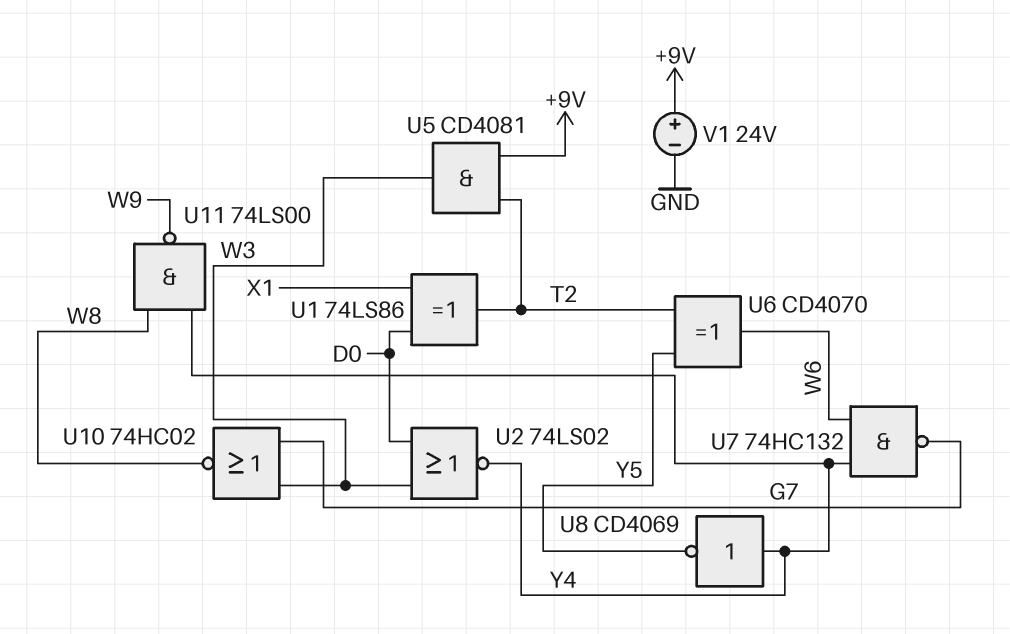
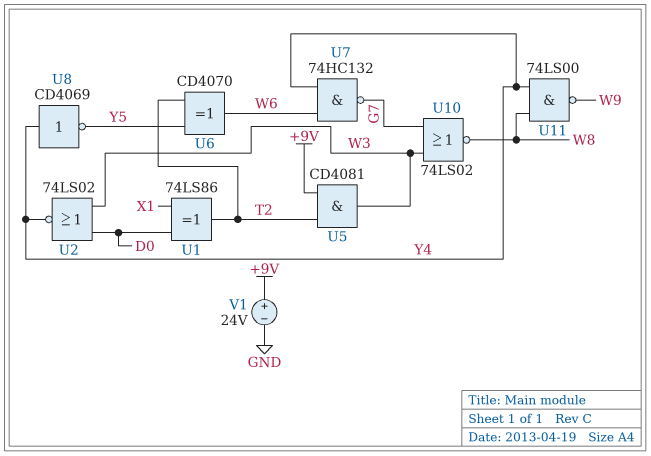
U10: NOR 74HC02 (in G7, in W3, out W8) -> NOR 74LS02 (in G7, in W3, out W8)

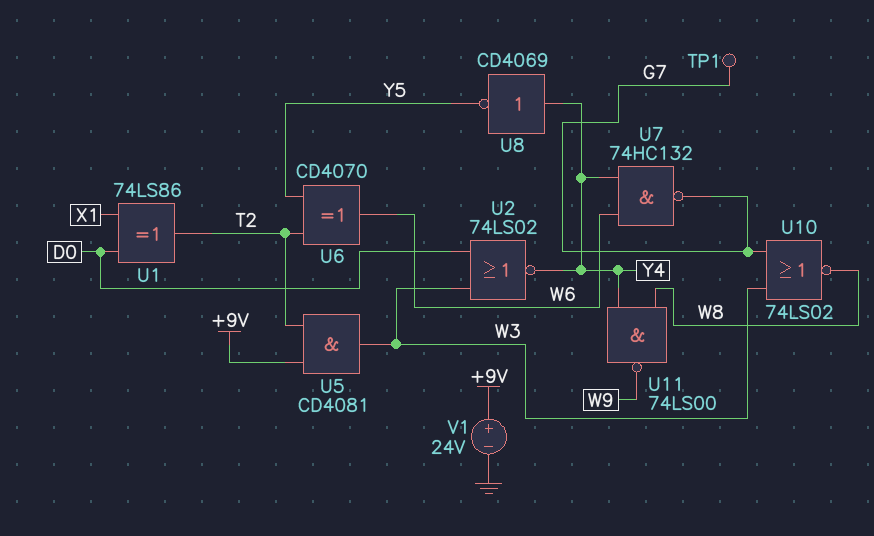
TP1: none -> test point (G7)

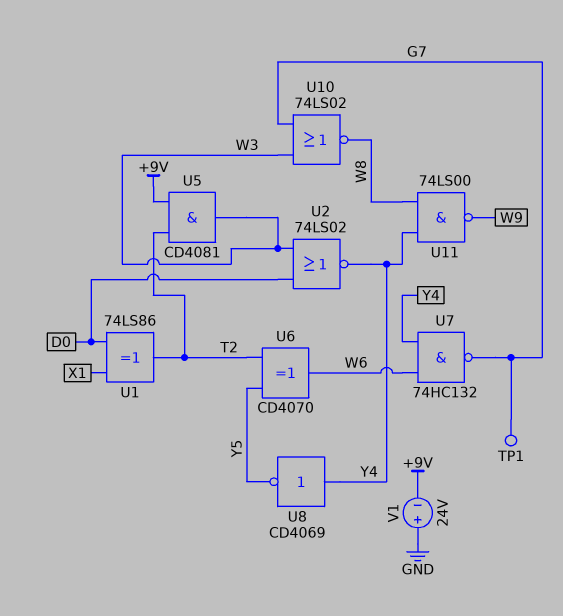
V1: 24V (plus +9V, minus GND) -> 24V (plus GND, minus +9V)

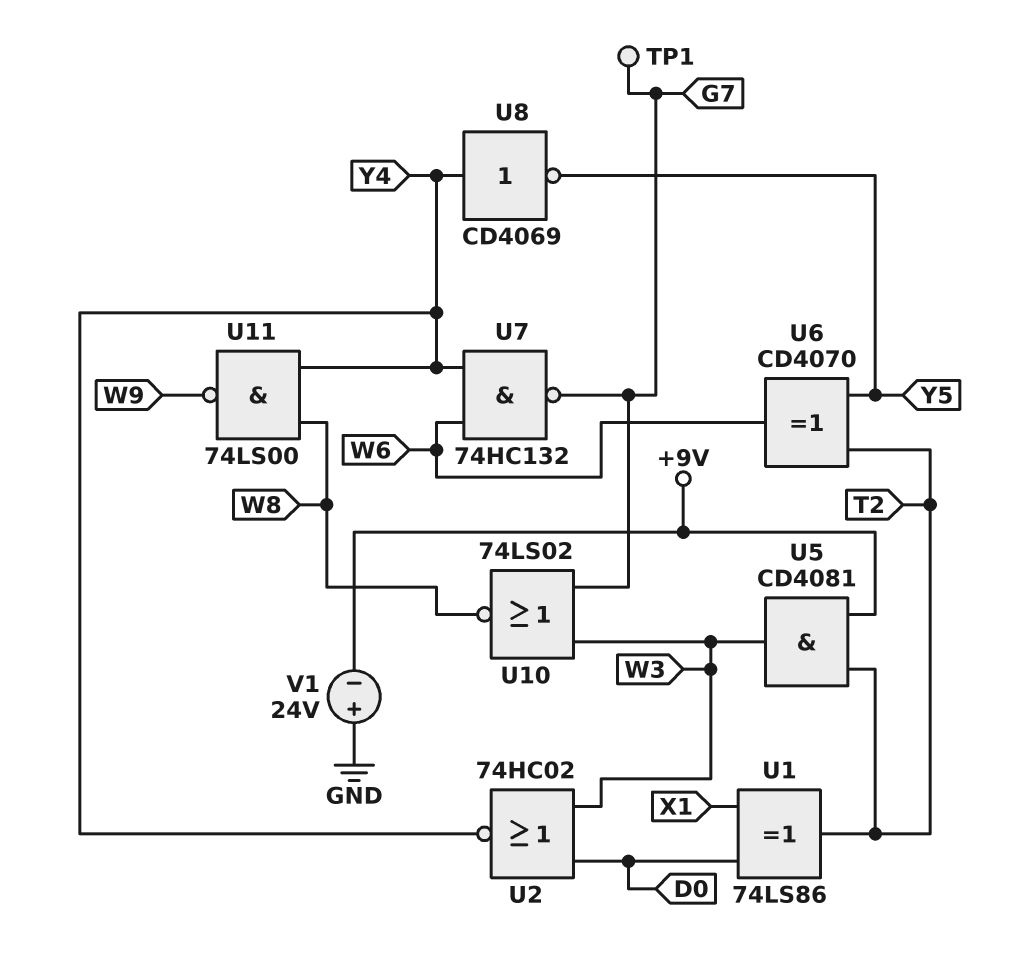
U2: NOR 74LS02 (in D0, in W3, out Y4) -> NOR 74HC02 (in D0, in W3, out Y4)

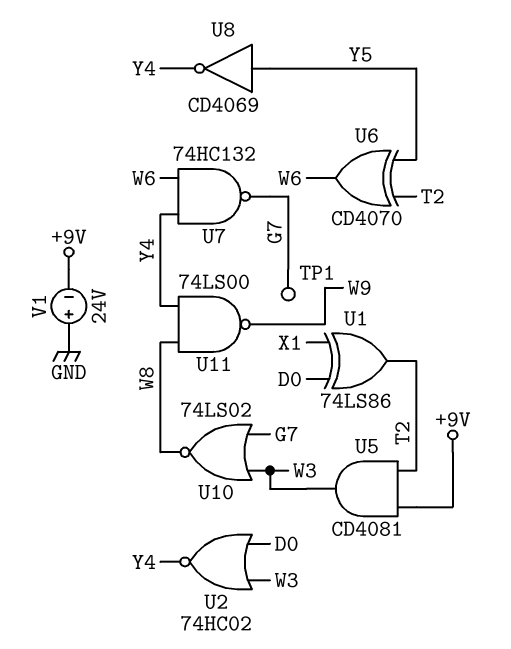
U8: NOT CD4069 (in Y4, out Y5) -> NOT CD4069 (in Y5, out Y4)

